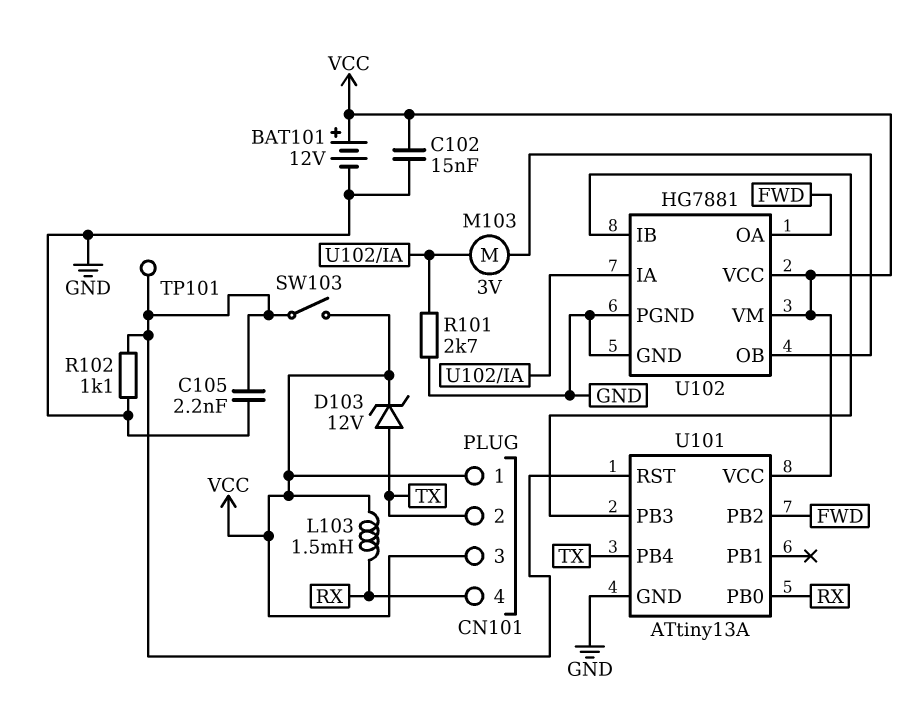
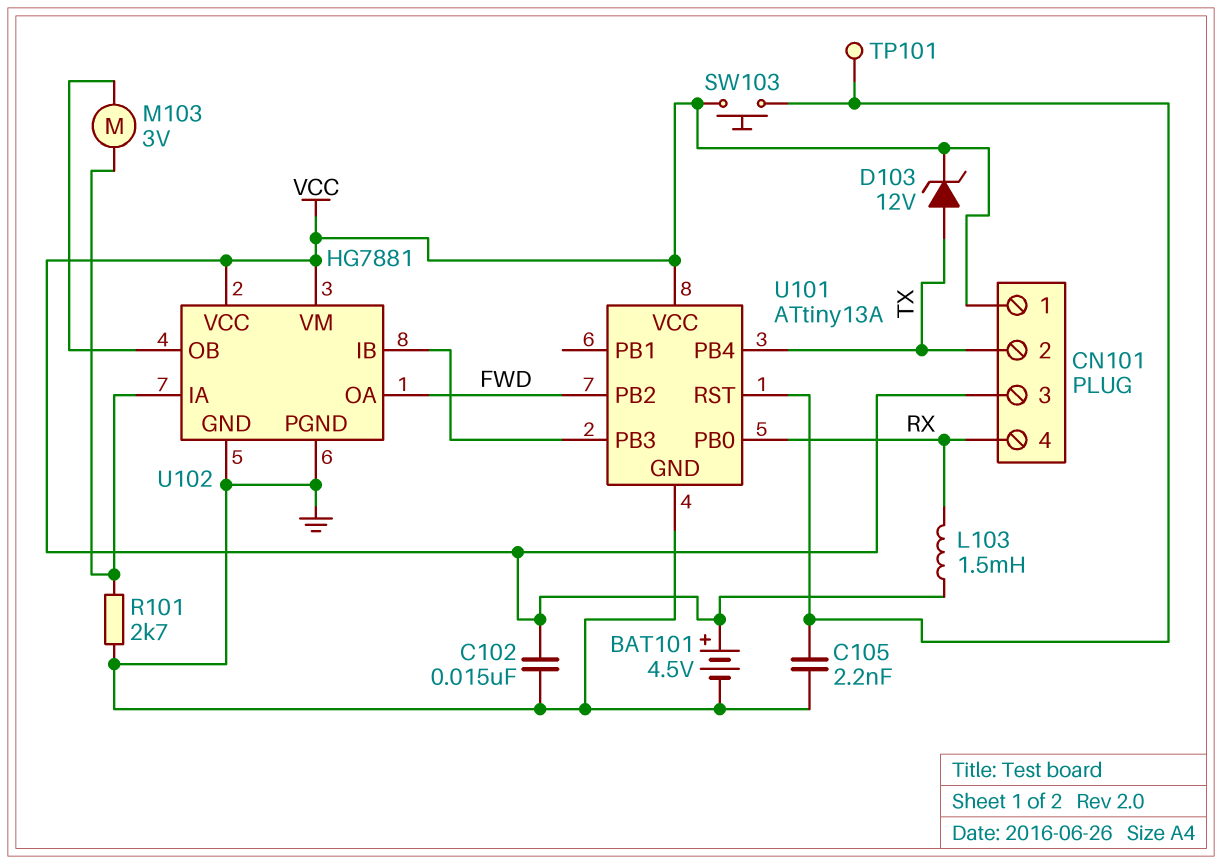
BAT101: 12V (plus VCC, minus GND) -> 4.5V (plus VCC, minus GND)
R102: 1.1k (GND, U101/RST) -> none
SW103: switch (U101/RST, VCC) -> button (U101/RST, VCC)

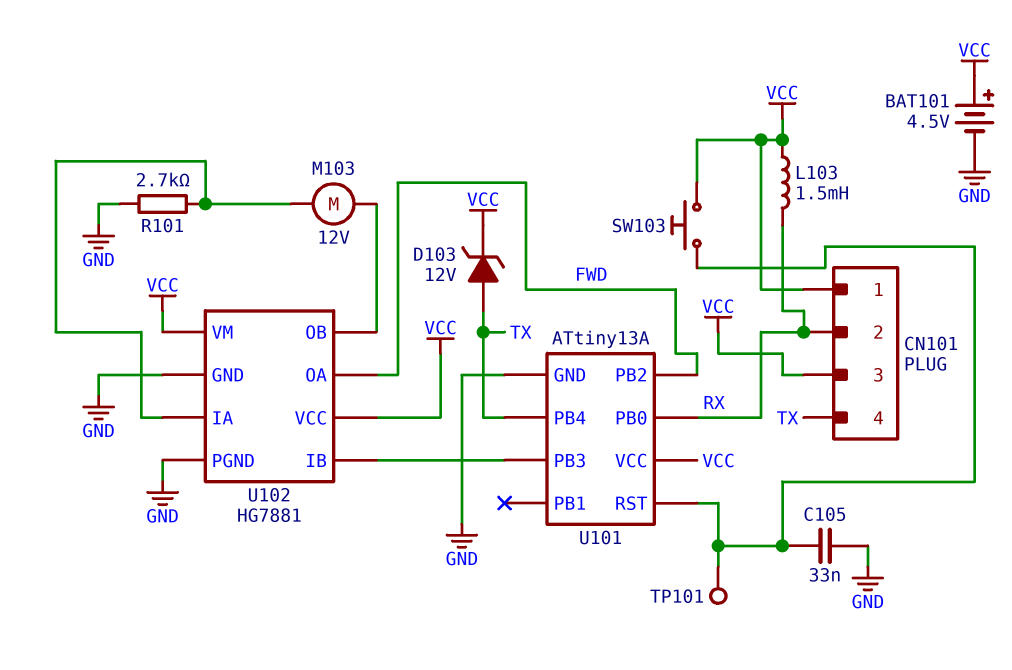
C102: 15nF (GND, VCC) -> none
C105: 2.2nF (GND, U101/RST) -> 33nF (GND, U101/RST)
CN101 pin 2: TX -> RX
CN101 pin 4: RX -> TX
M103: motor 3V (U102/IA, U102/OB) -> motor 12V (U102/IA, U102/OB)

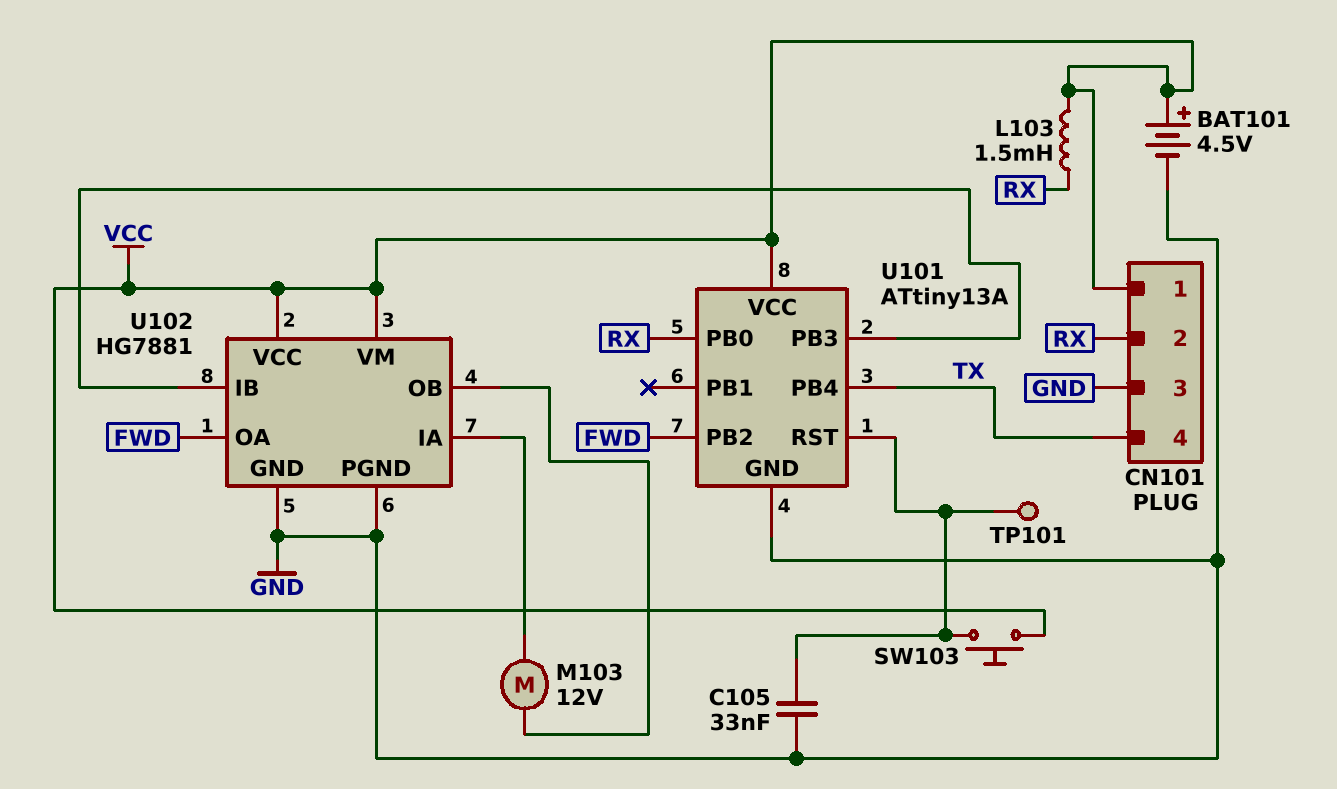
CN101 pin 3: VCC -> GND
D103: zener 12V (A TX, K VCC) -> none
R101: 2.7k (GND, U102/IA) -> none

